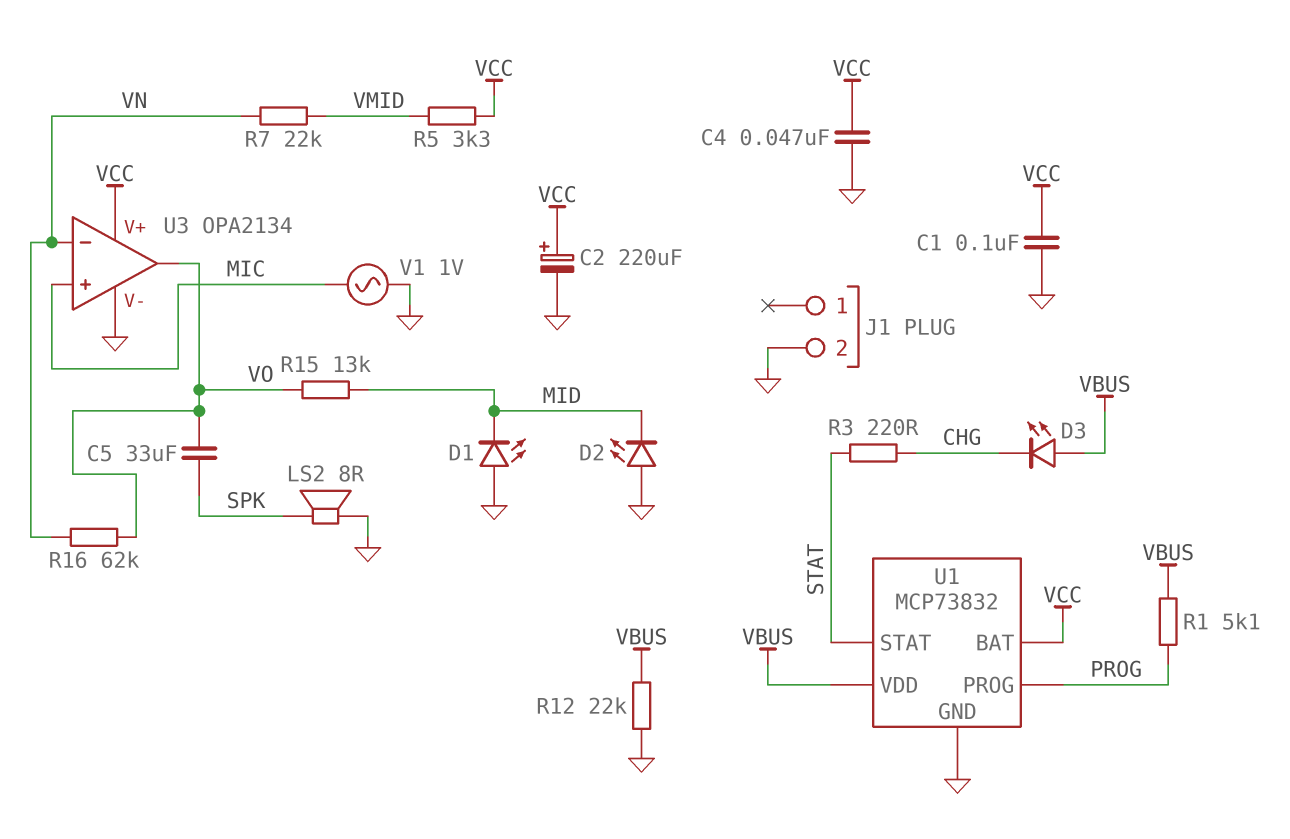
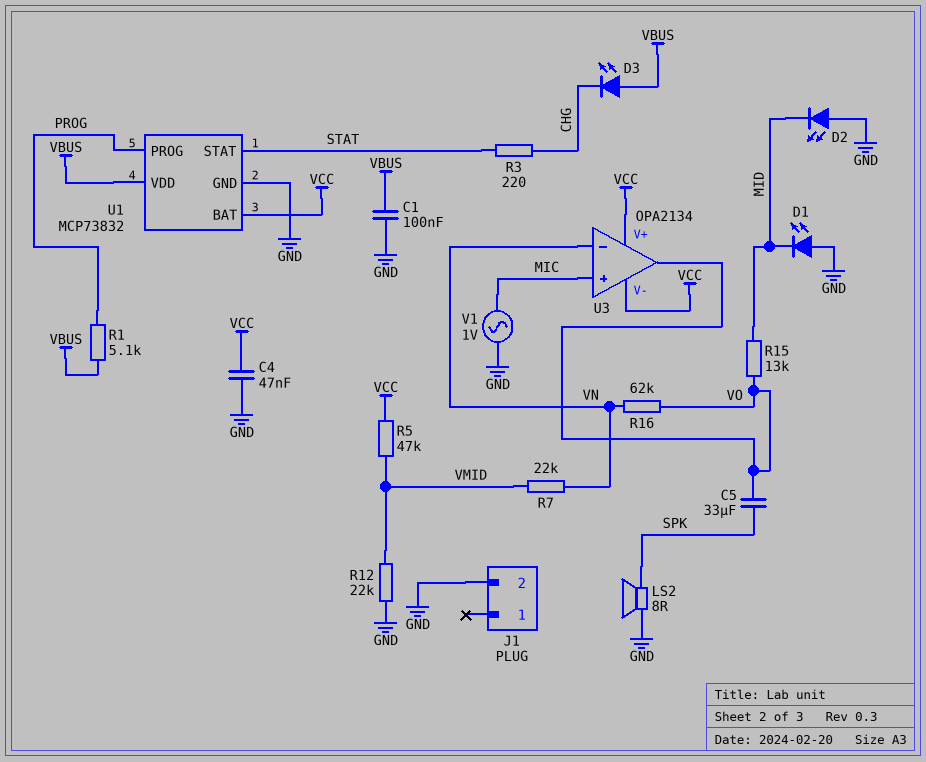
C1: 100nF (GND, VCC) -> 100nF (GND, VBUS)
C2: 220uF (plus VCC, minus GND) -> none
R5: 3.3k (VCC, VMID) -> 47k (VCC, VMID)
R12: 22k (GND, VBUS) -> 22k (GND, VMID)
U3 pin V-: GND -> VCC

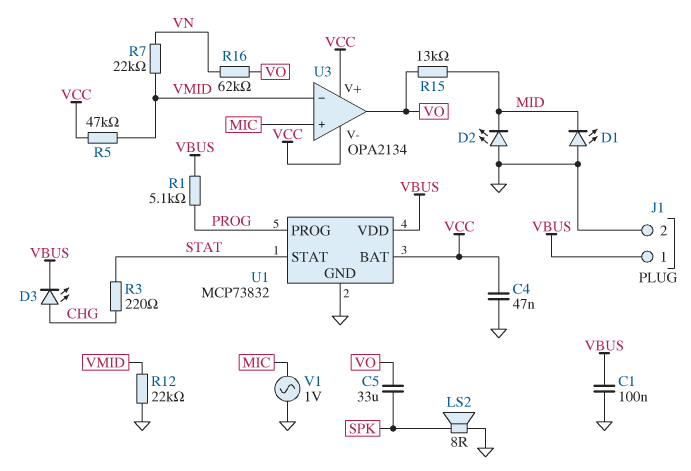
D3: LED (A VBUS, K CHG) -> LED (A CHG, K VBUS)
J1 pin 1: none -> VBUS
U3 pin in-: VN -> VMID

